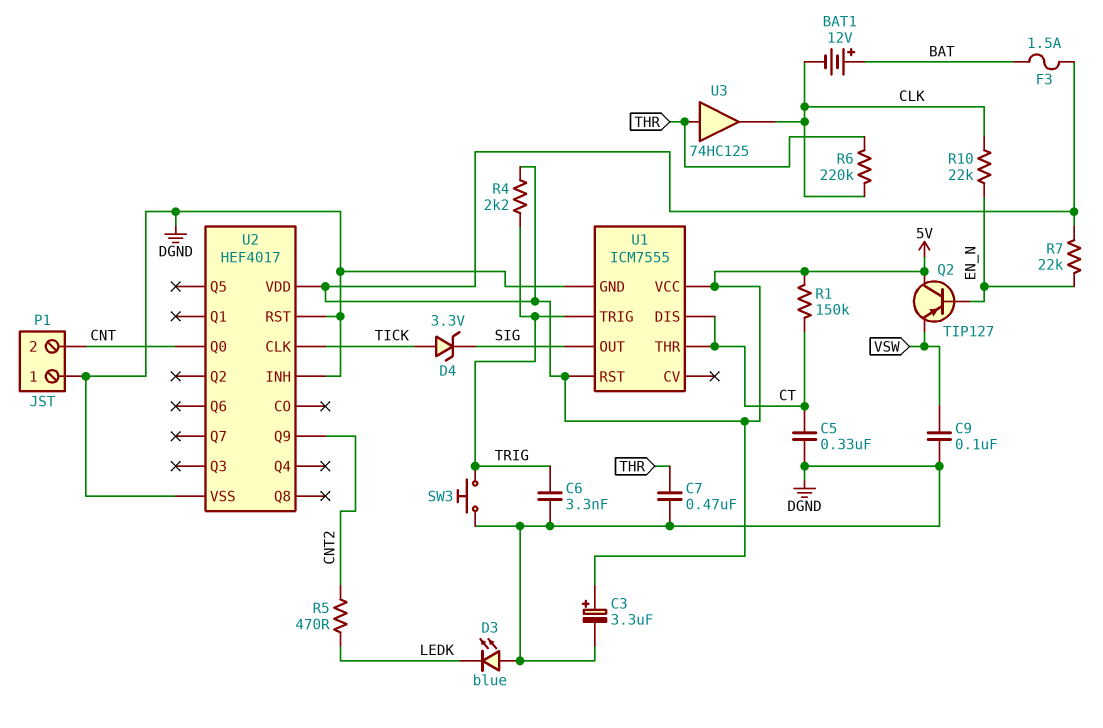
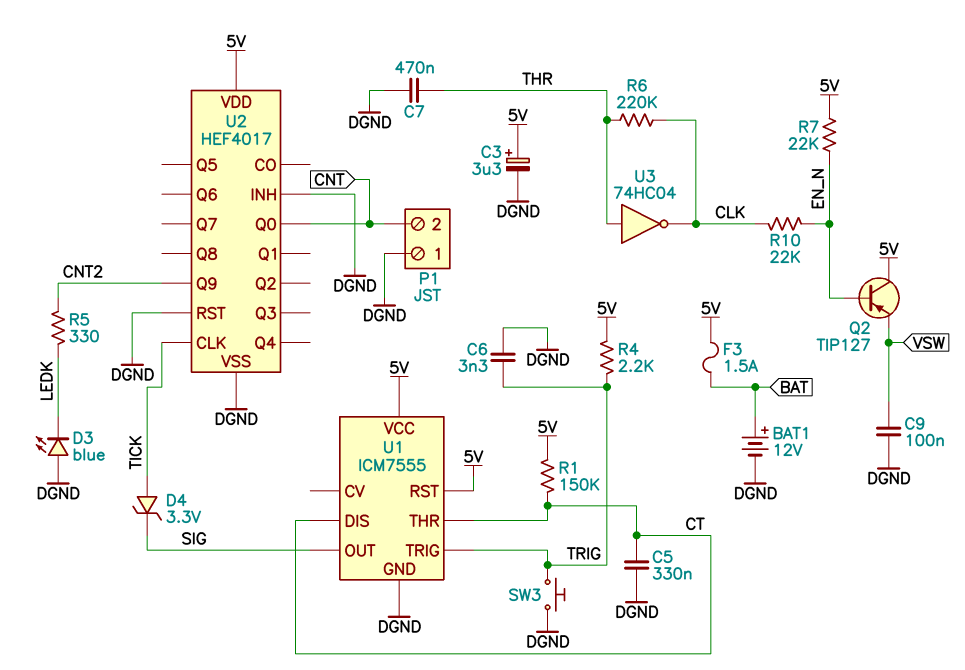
BAT1: 12V (plus BAT, minus CLK) -> 12V (plus BAT, minus DGND)
R5: 470 (CNT2, LEDK) -> 330 (CNT2, LEDK)
U3: buffer 74HC125 (in THR, out CLK) -> NOT 74HC04 (in THR, out CLK)

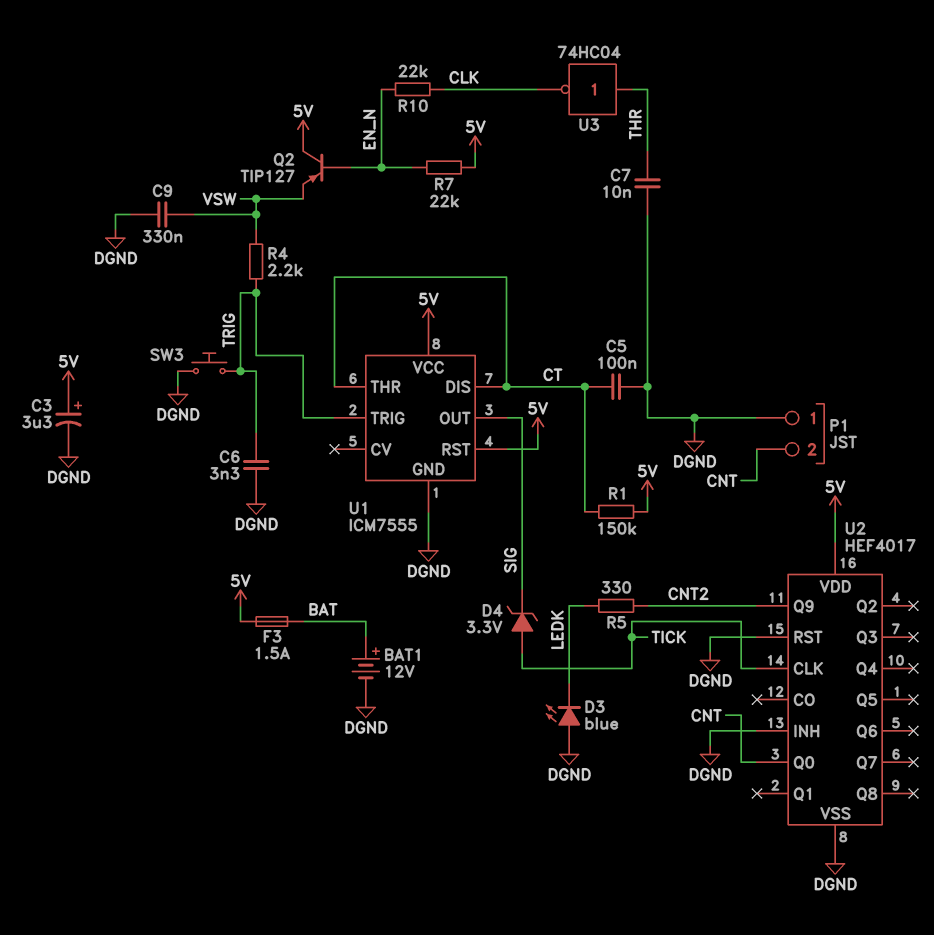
C5: 330nF (CT, DGND) -> 100nF (CT, DGND)
C7: 470nF (DGND, THR) -> 10nF (DGND, THR)
C9: 100nF (DGND, VSW) -> 330nF (DGND, VSW)
R4: 2.2k (5V, TRIG) -> 2.2k (TRIG, VSW)
R6: 220k (CLK, THR) -> none

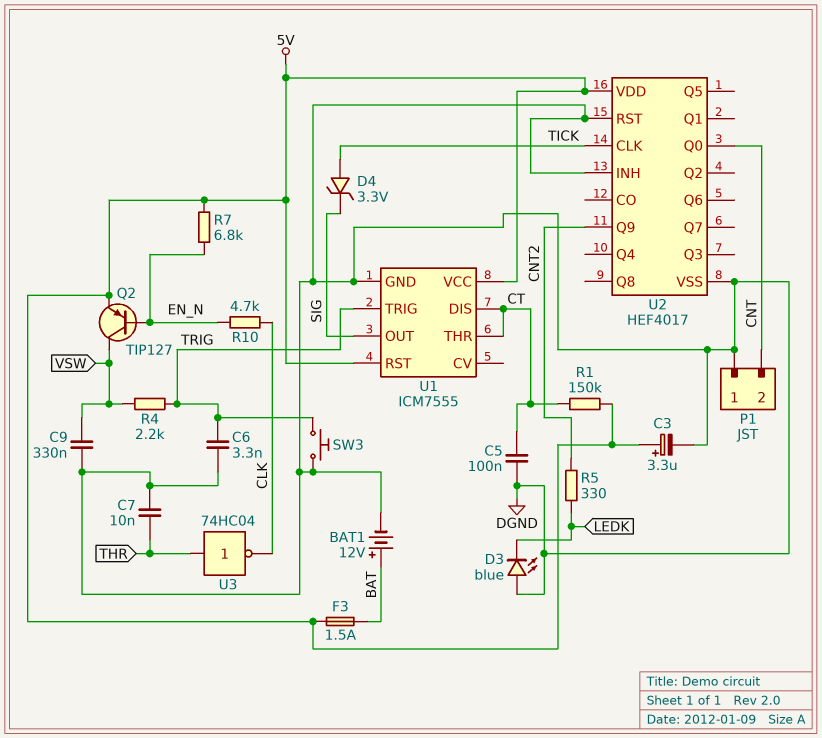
Q2: PNP TIP127 (B EN_N, C 5V, E VSW) -> PNP TIP127 (B EN_N, C VSW, E 5V)
R7: 22k (5V, EN_N) -> 6.8k (5V, EN_N)
R10: 22k (CLK, EN_N) -> 4.7k (CLK, EN_N)

